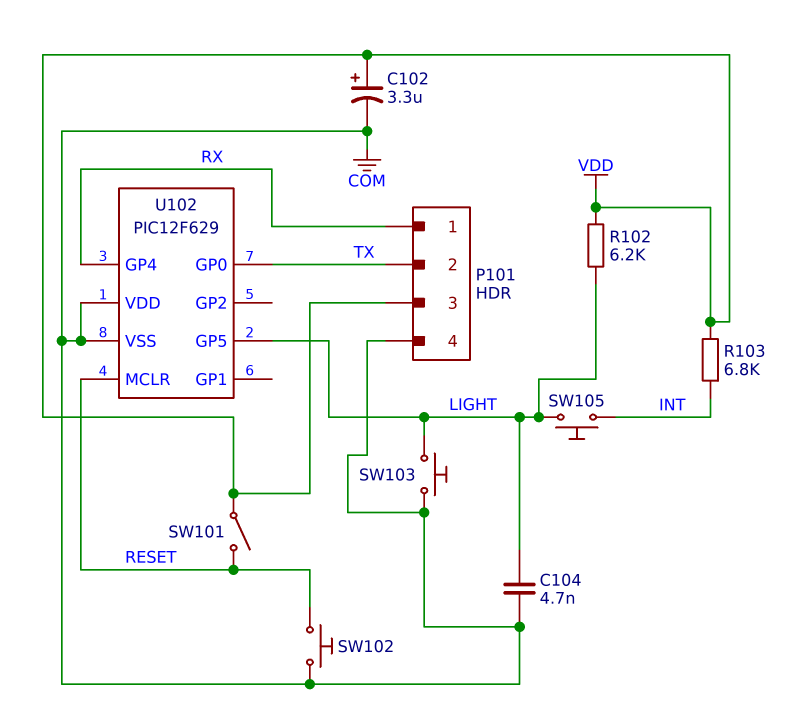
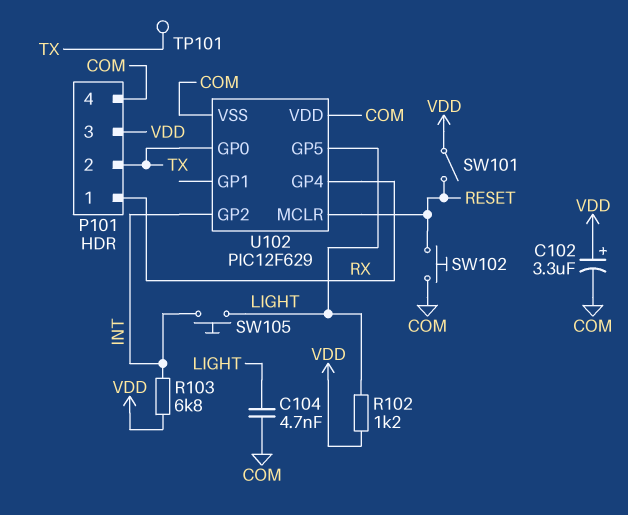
R102: 6.2k (LIGHT, VDD) -> 1.2k (LIGHT, VDD)
SW103: button (COM, LIGHT) -> none
TP101: none -> test point (TX)
U102 pin GP2: none -> INT

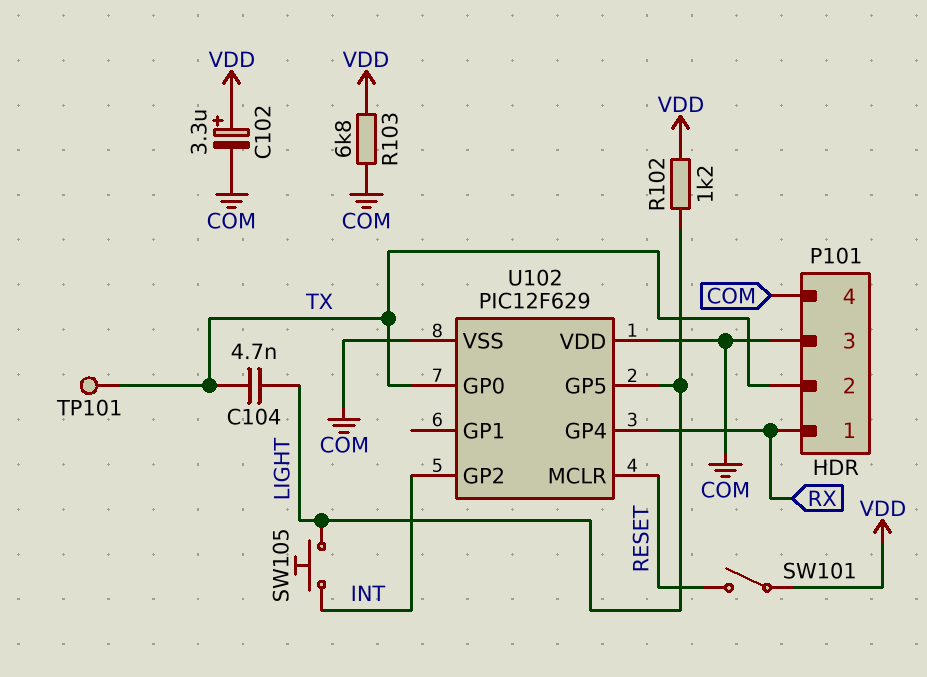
C104: 4.7nF (COM, LIGHT) -> 4.7nF (LIGHT, TX)
P101 pin 3: VDD -> COM
R103: 6.8k (INT, VDD) -> 6.8k (COM, VDD)
SW102: button (COM, RESET) -> none

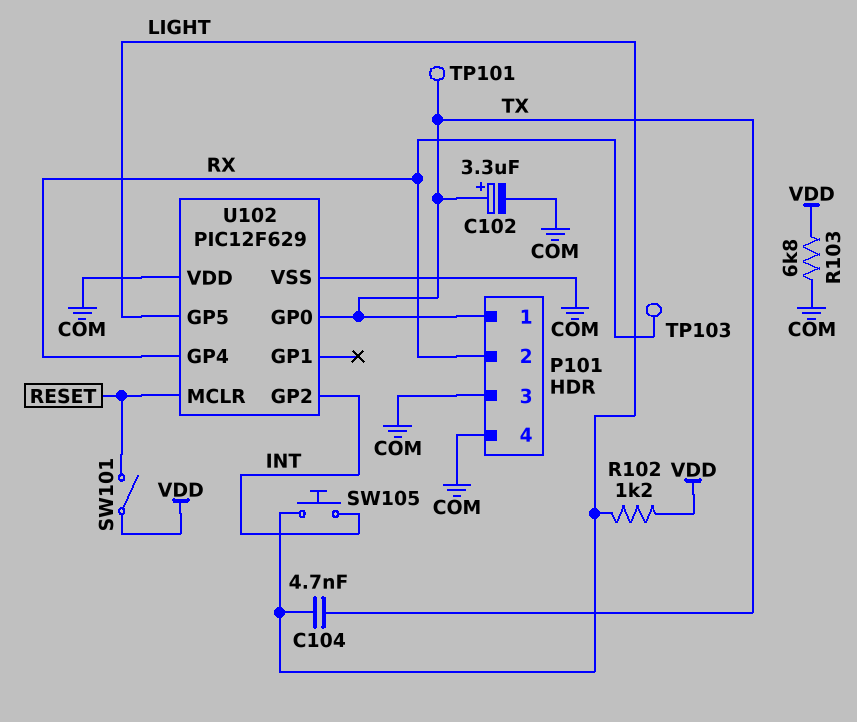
C102: 3.3uF (plus VDD, minus COM) -> 3.3uF (plus TX, minus COM)
P101 pin 1: RX -> TX
P101 pin 2: TX -> RX
TP103: none -> test point (RX)

